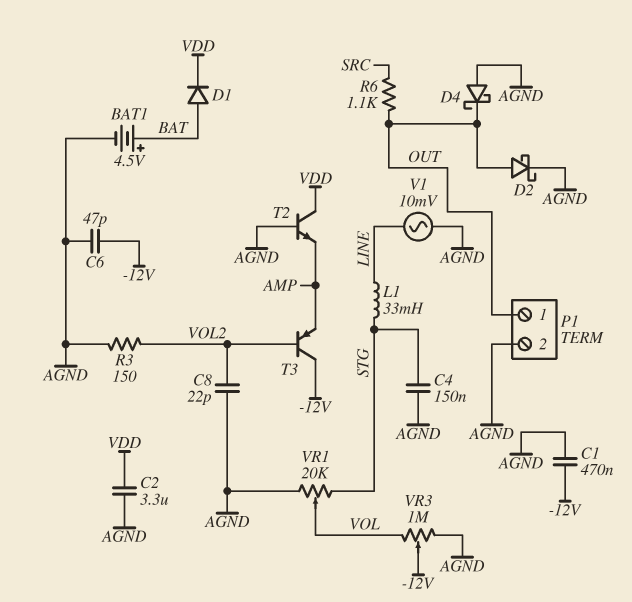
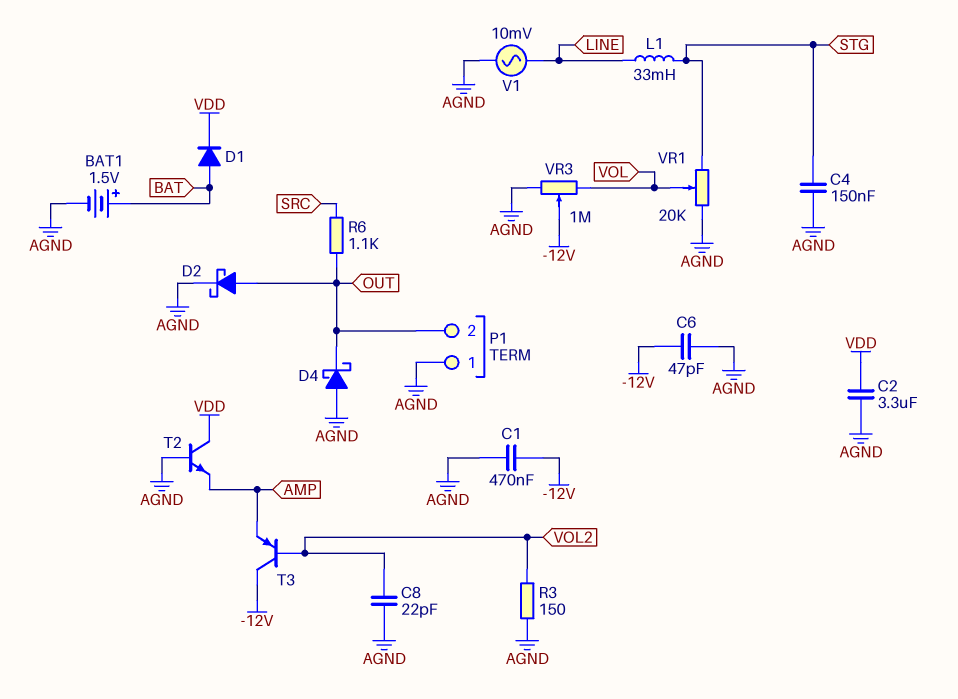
BAT1: 4.5V (plus BAT, minus AGND) -> 1.5V (plus BAT, minus AGND)
P1 pin 1: OUT -> AGND
P1 pin 2: AGND -> OUT

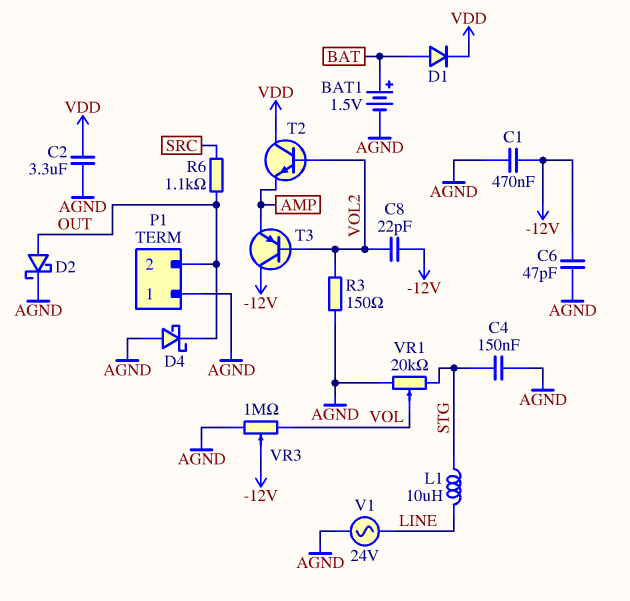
C8: 22pF (AGND, VOL2) -> 22pF (-12V, VOL2)
L1: 33mH (LINE, STG) -> 10uH (LINE, STG)
T2: NPN (B AGND, C VDD, E AMP) -> NPN (B VOL2, C VDD, E AMP)
V1: AC 10mV (AGND, LINE) -> AC 24V (AGND, LINE)

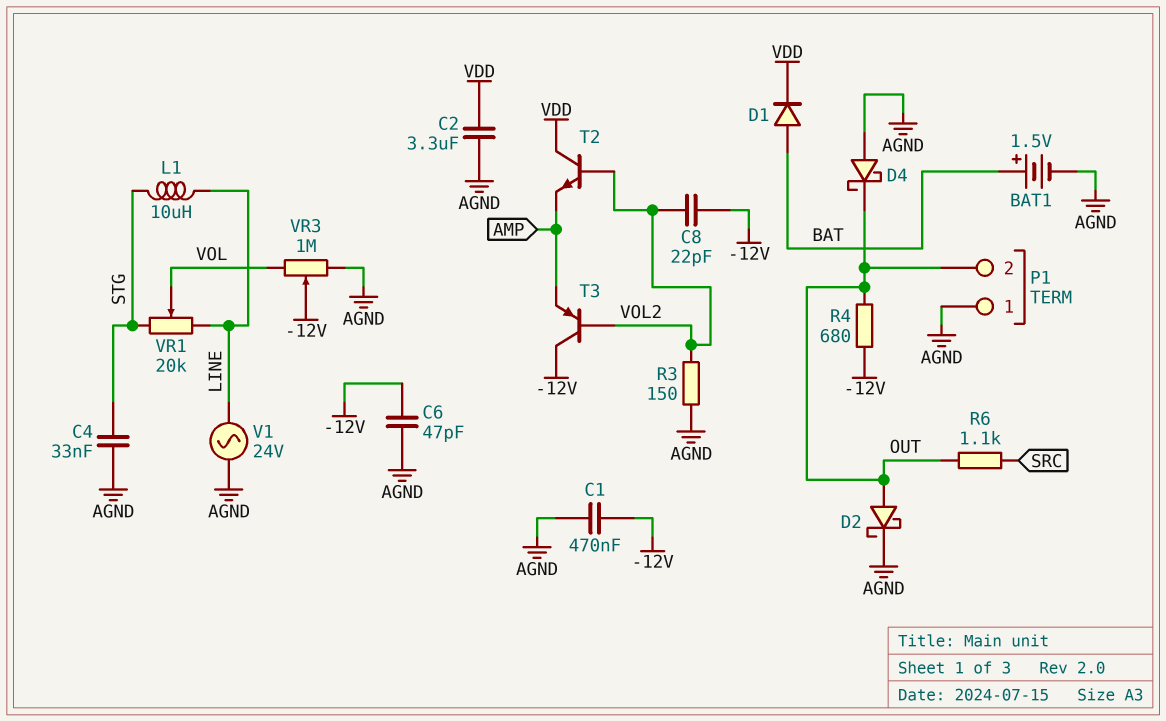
C4: 150nF (AGND, STG) -> 33nF (AGND, STG)
R4: none -> 680 (-12V, OUT)
VR1: 20k (AGND, STG, wiper VOL) -> 20k (LINE, STG, wiper VOL)

